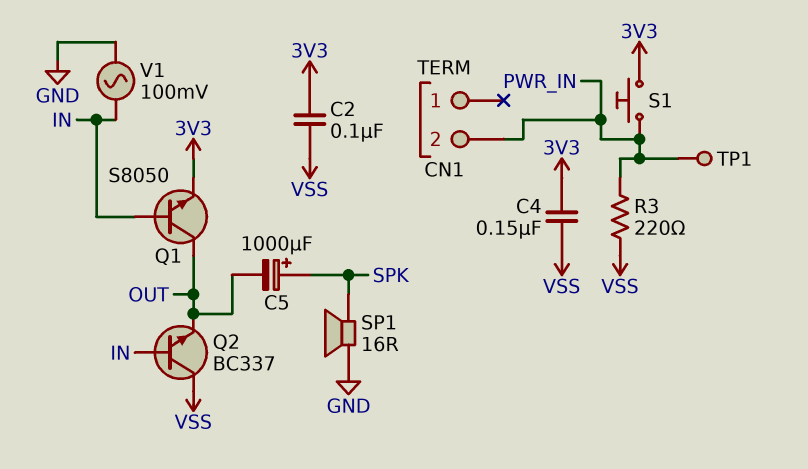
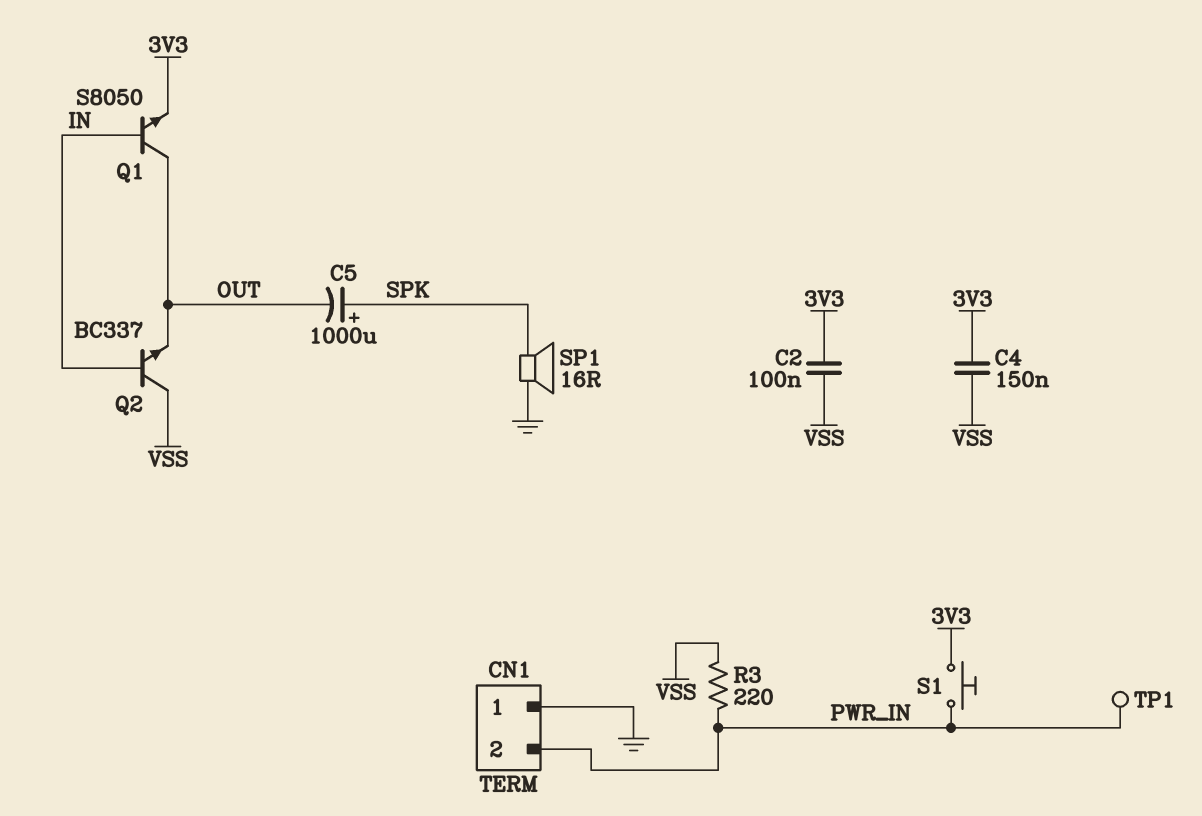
CN1 pin 1: none -> GND
V1: AC 100mV (GND, IN) -> none

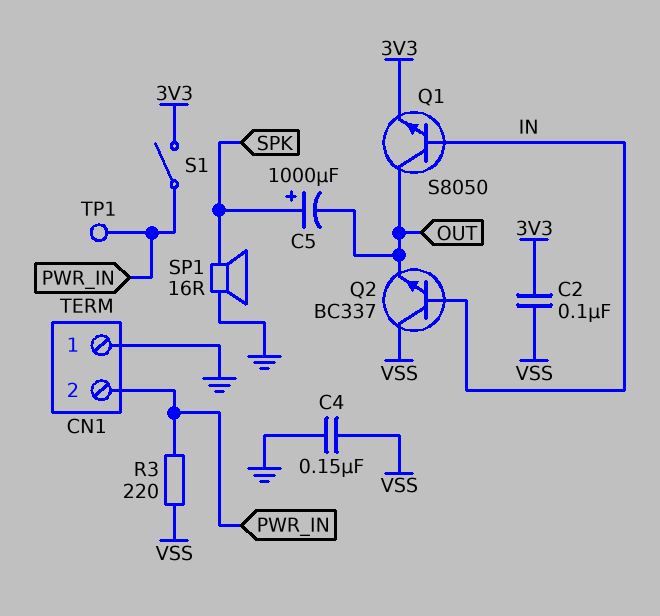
C4: 150nF (3V3, VSS) -> 150nF (GND, VSS)
S1: button (3V3, PWR_IN) -> switch (3V3, PWR_IN)

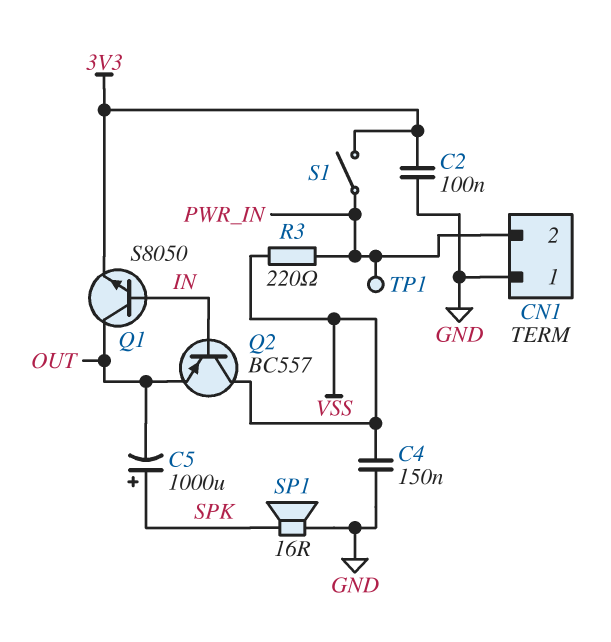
C2: 100nF (3V3, VSS) -> 100nF (3V3, GND)
Q2: NPN BC337 (B IN, C VSS, E OUT) -> PNP BC557 (B IN, C VSS, E OUT)

